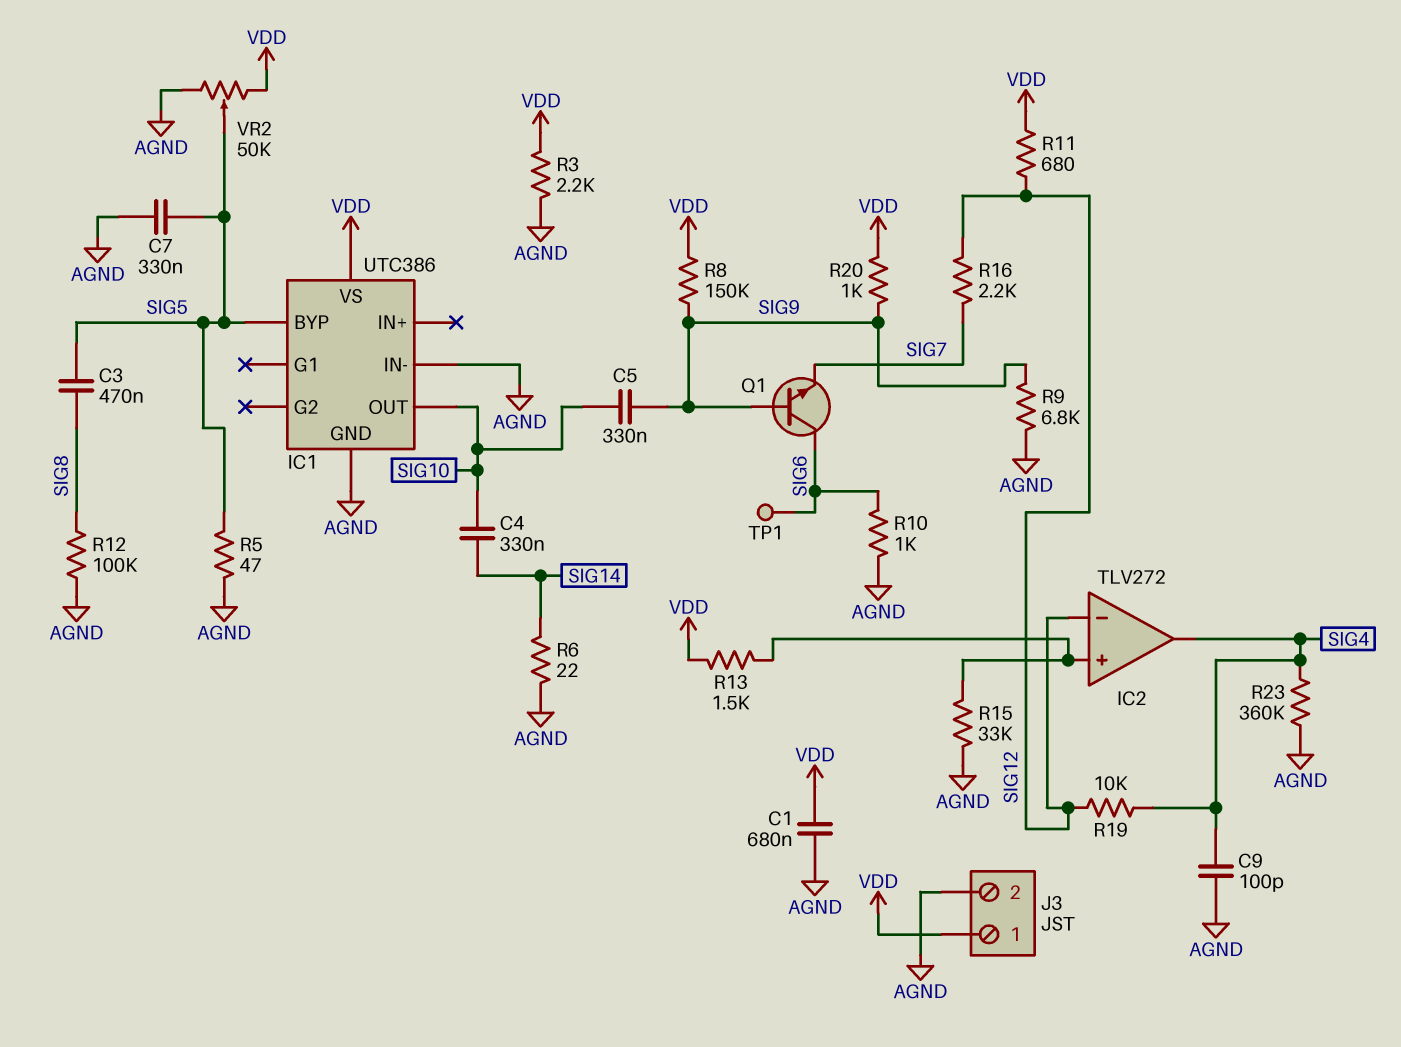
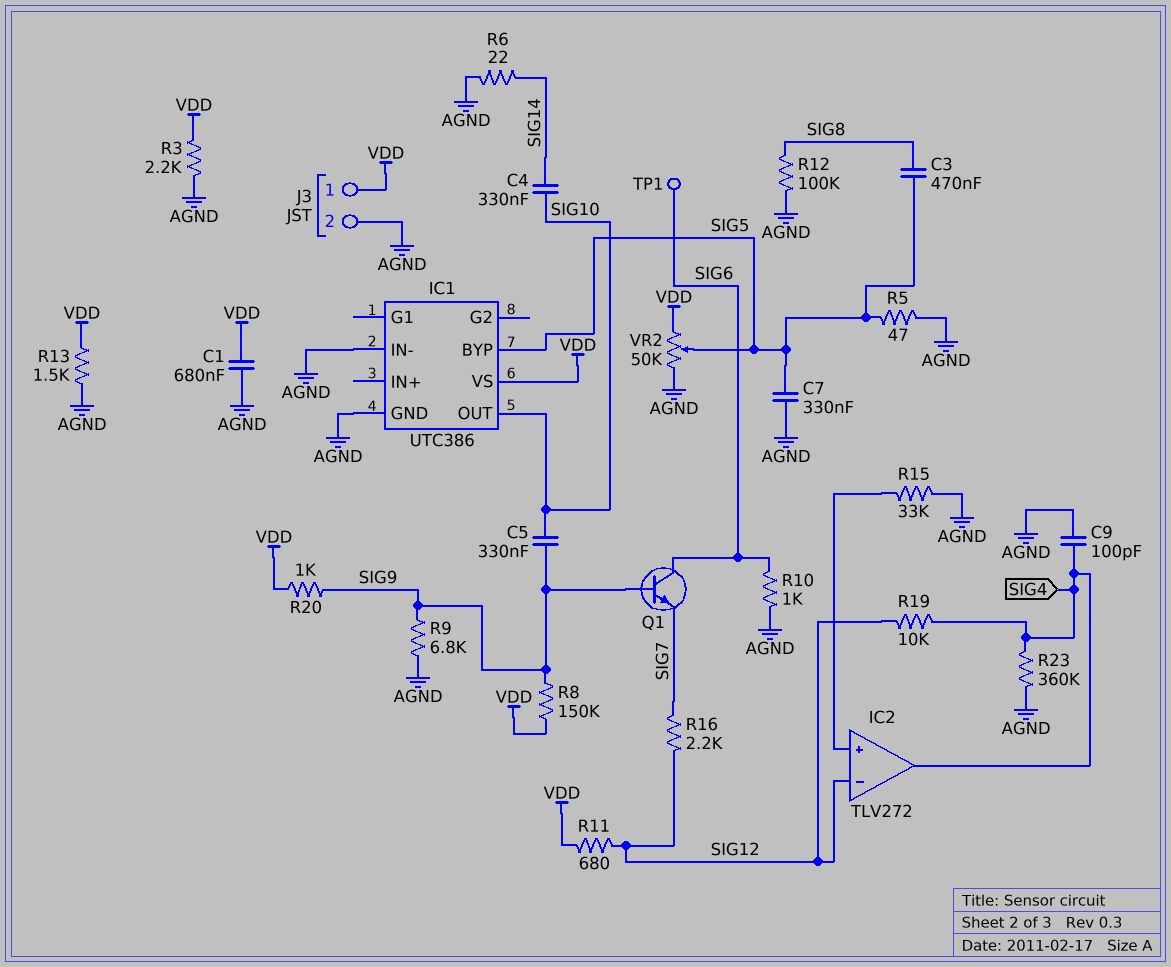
R13: 1.5k (IC2/in+, VDD) -> 1.5k (AGND, VDD)

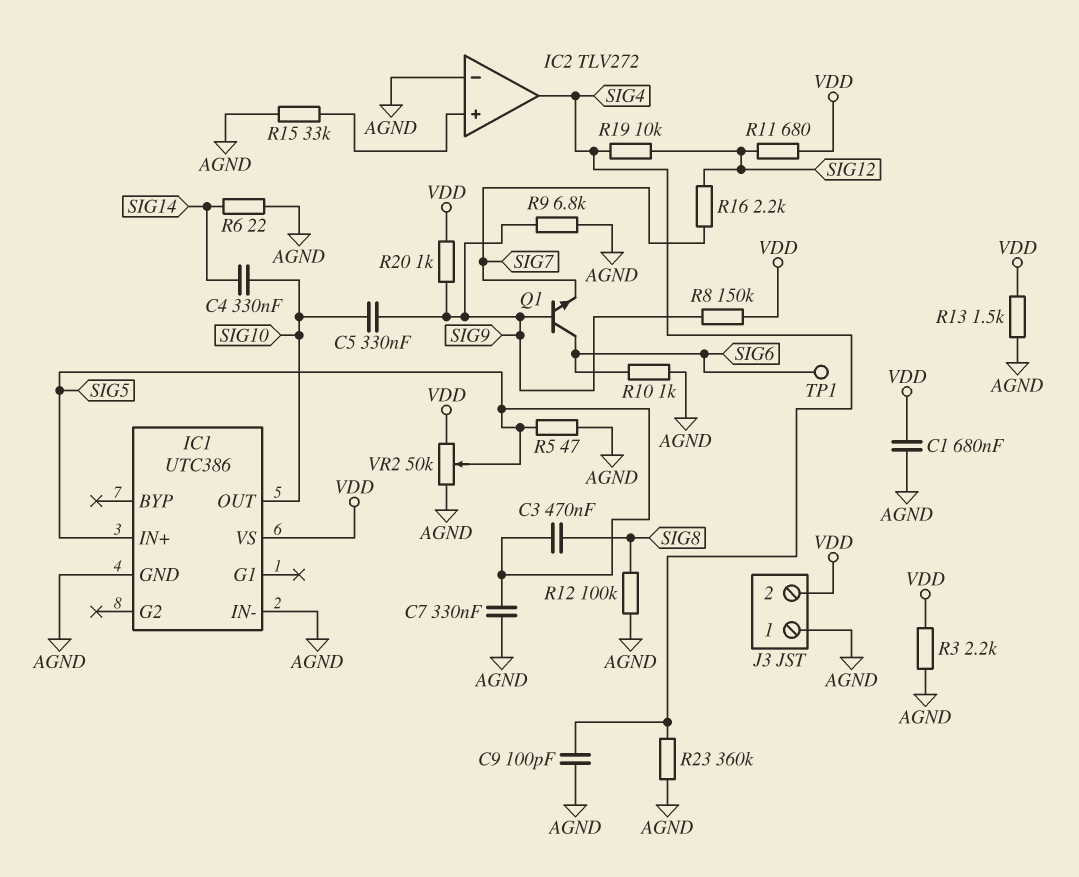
IC1 pin BYP: SIG5 -> none
IC1 pin IN+: none -> SIG5
IC2 pin in-: SIG12 -> AGND
J3 pin 1: VDD -> AGND
J3 pin 2: AGND -> VDD

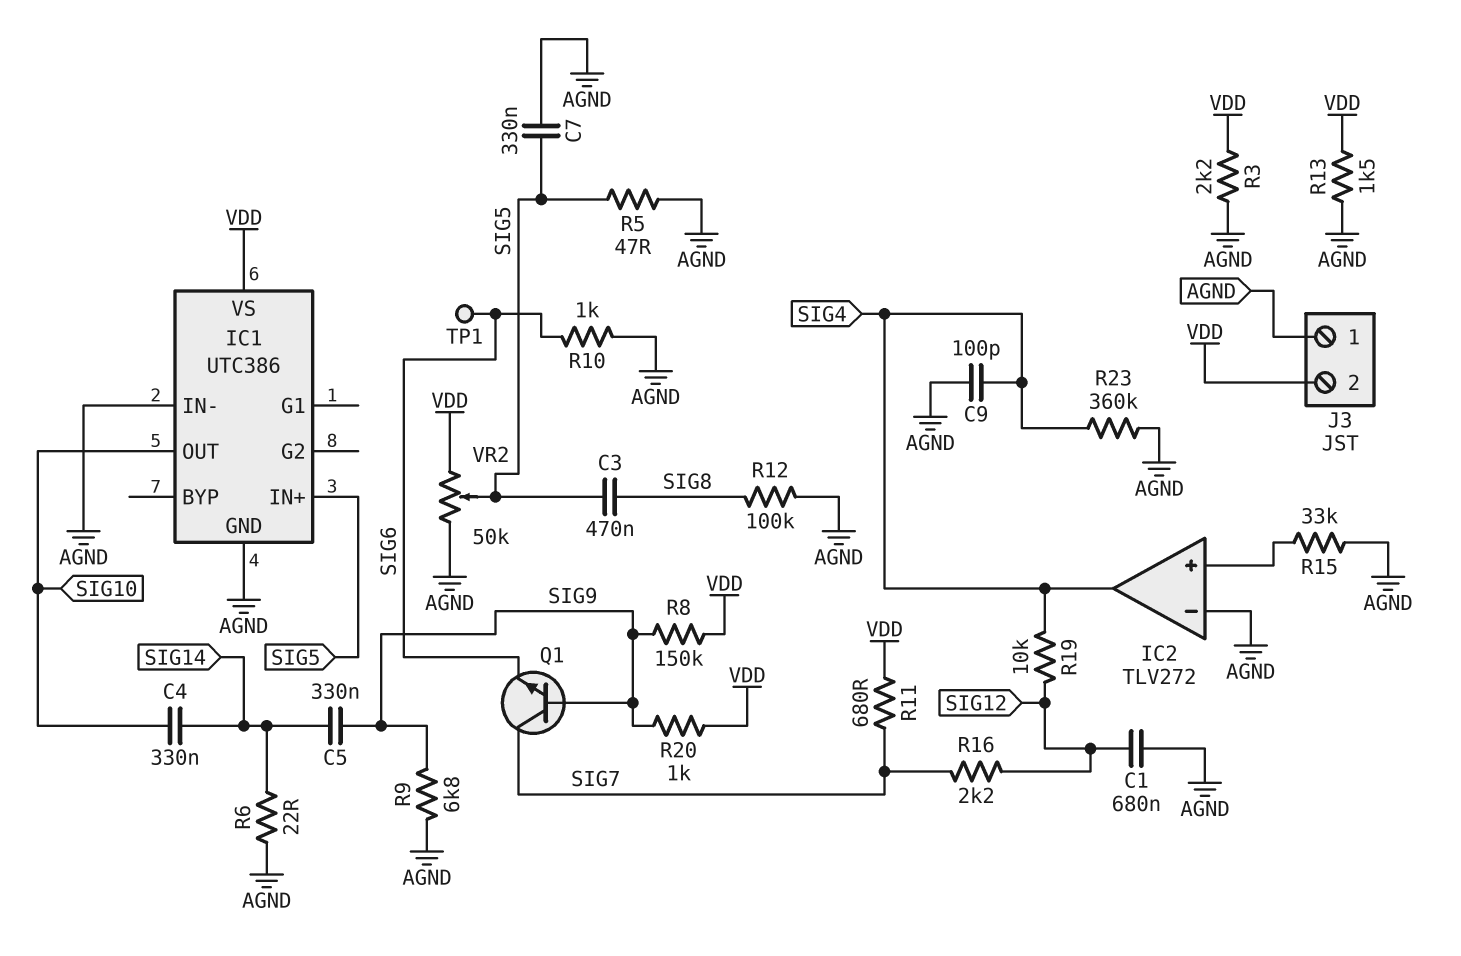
C1: 680nF (AGND, VDD) -> 680nF (AGND, SIG12)
C5: 330nF (SIG9, SIG10) -> 330nF (SIG9, SIG14)
Q1: NPN (B SIG9, C SIG6, E SIG7) -> NPN (B SIG9, C SIG7, E SIG6)
R11: 680 (SIG12, VDD) -> 680 (SIG7, VDD)

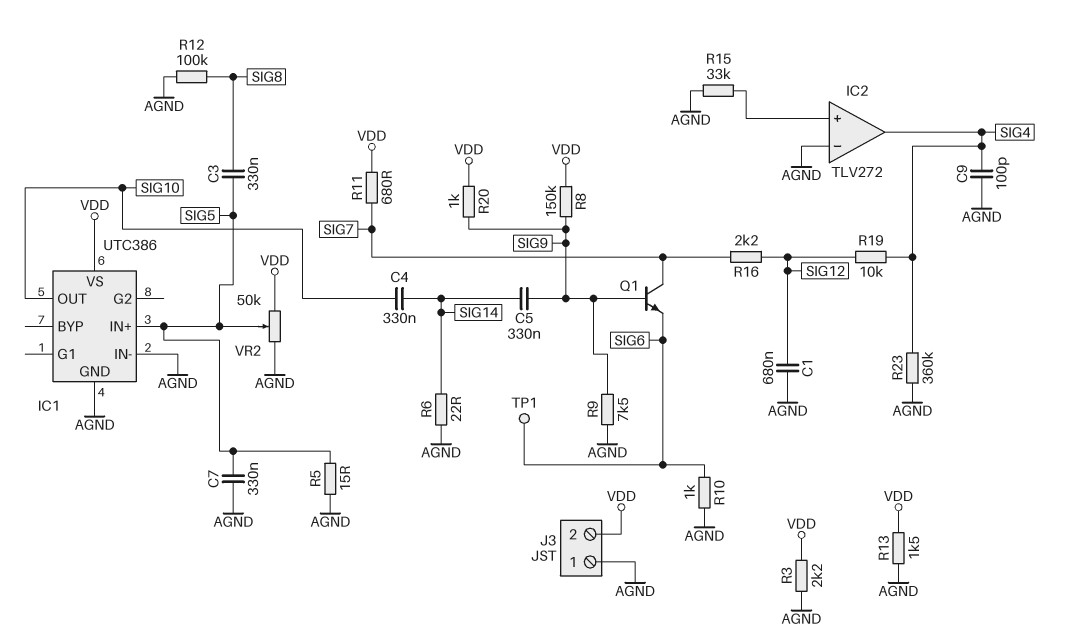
C3: 470nF (SIG5, SIG8) -> 330nF (SIG5, SIG8)
R5: 47 (AGND, SIG5) -> 15 (AGND, SIG5)
R9: 6.8k (AGND, SIG9) -> 7.5k (AGND, SIG9)

